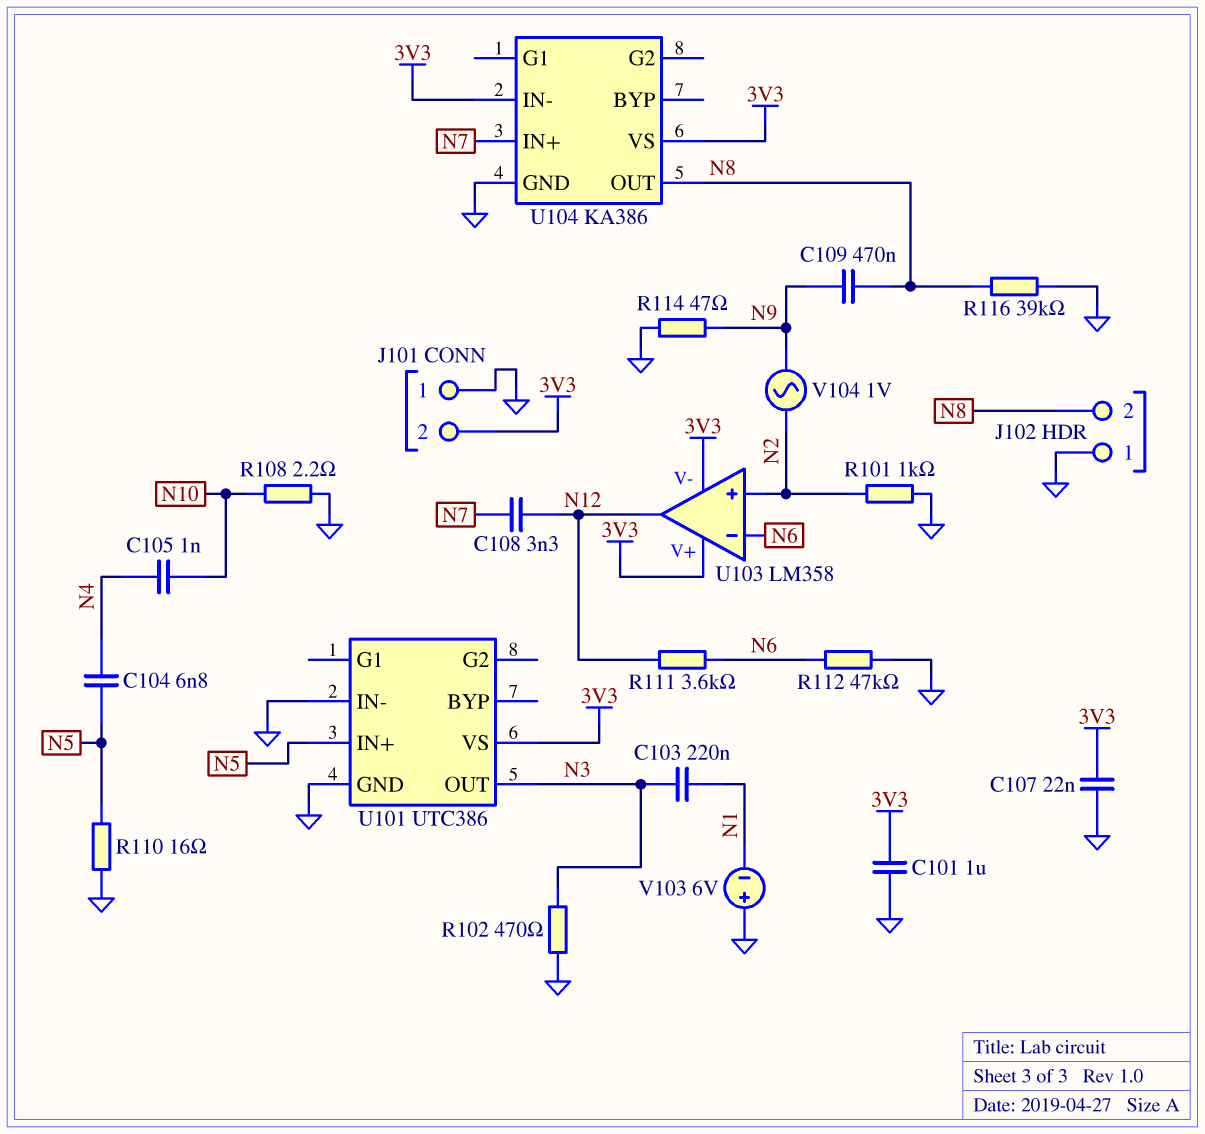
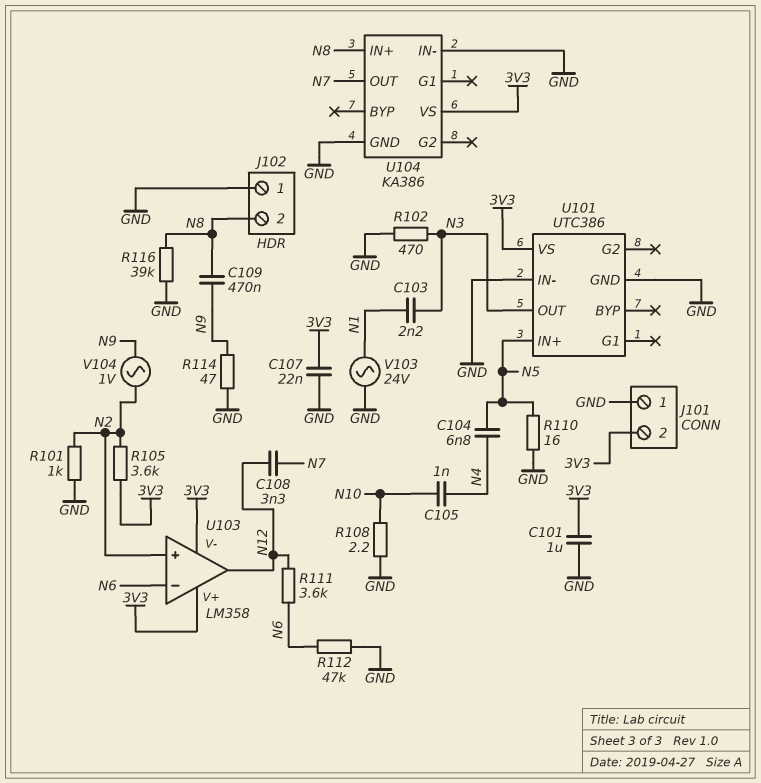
C103: 220nF (N1, N3) -> 2.2nF (N1, N3)
R105: none -> 3.6k (3V3, N2)
U104 pin IN+: N7 -> N8
U104 pin IN-: 3V3 -> GND
U104 pin OUT: N8 -> N7
V103: 6V (plus GND, minus N1) -> AC 24V (GND, N1)

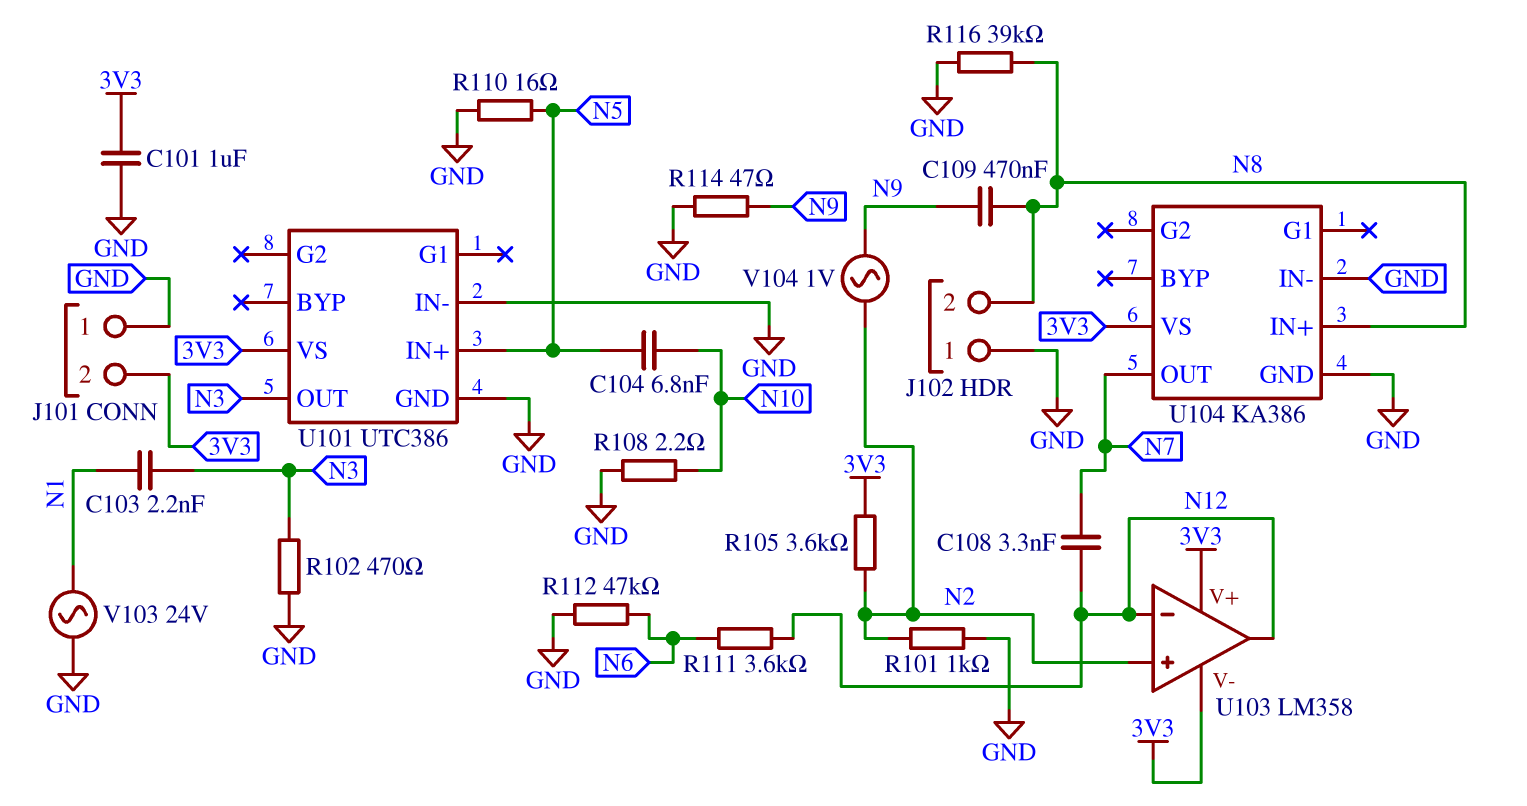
C104: 6.8nF (N4, N5) -> 6.8nF (N5, N10)
C105: 1nF (N4, N10) -> none
C107: 22nF (3V3, GND) -> none
U103 pin in-: N6 -> N12

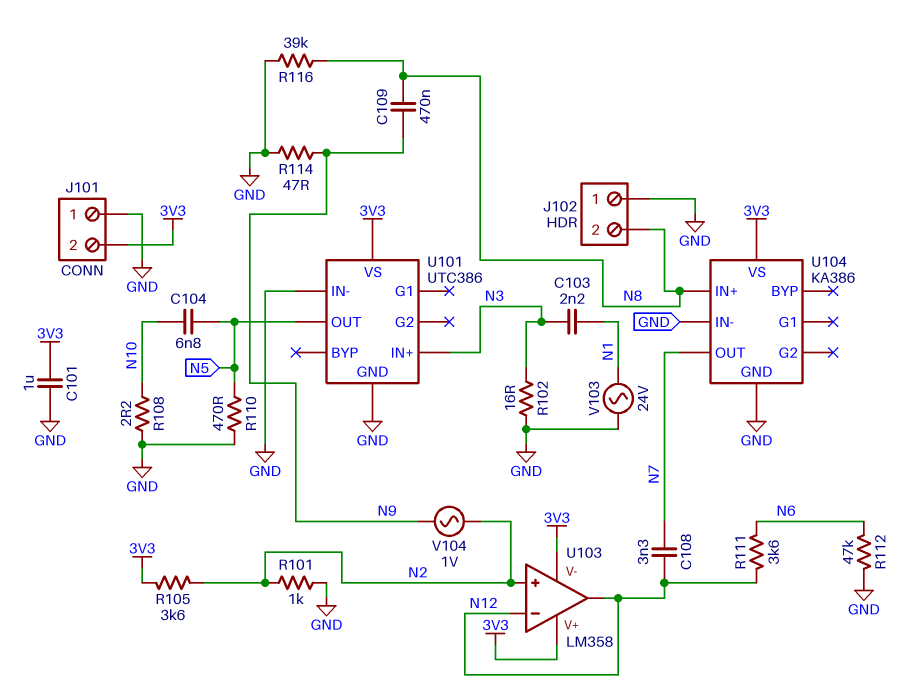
R102: 470 (GND, N3) -> 16 (GND, N3)
R110: 16 (GND, N5) -> 470 (GND, N5)
U101 pin IN+: N5 -> N3
U101 pin OUT: N3 -> N5

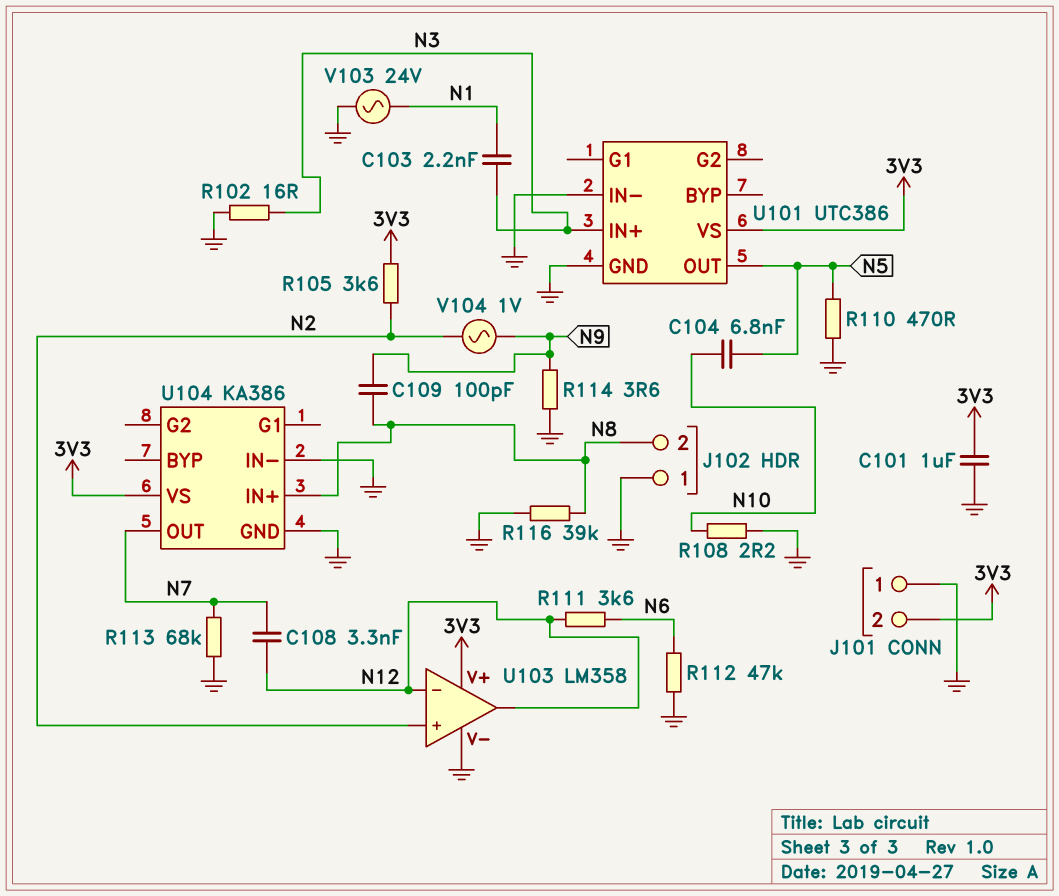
C109: 470nF (N8, N9) -> 100pF (N8, N9)
R101: 1k (GND, N2) -> none
R113: none -> 68k (GND, N7)
R114: 47 (GND, N9) -> 3.6 (GND, N9)
U103 pin V-: 3V3 -> GND

